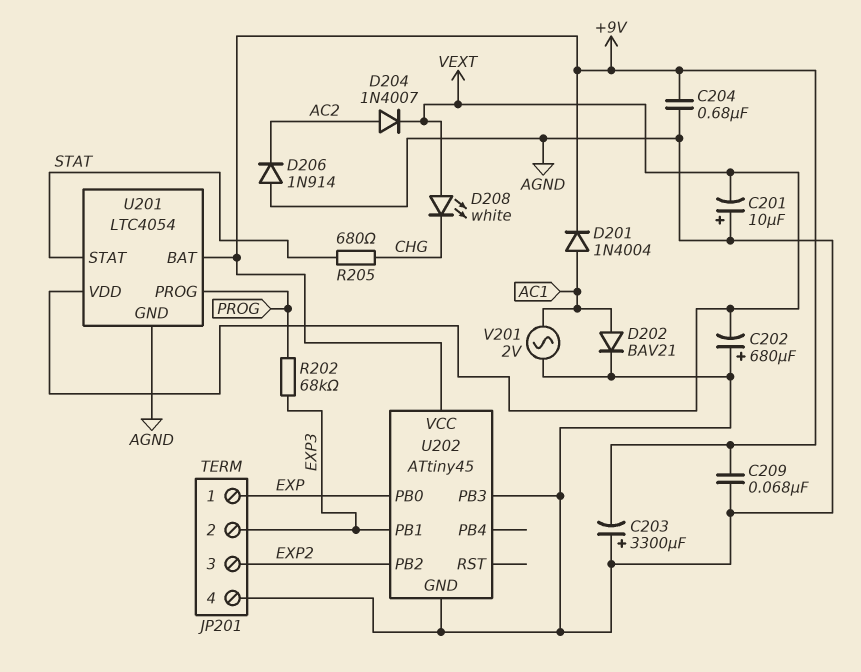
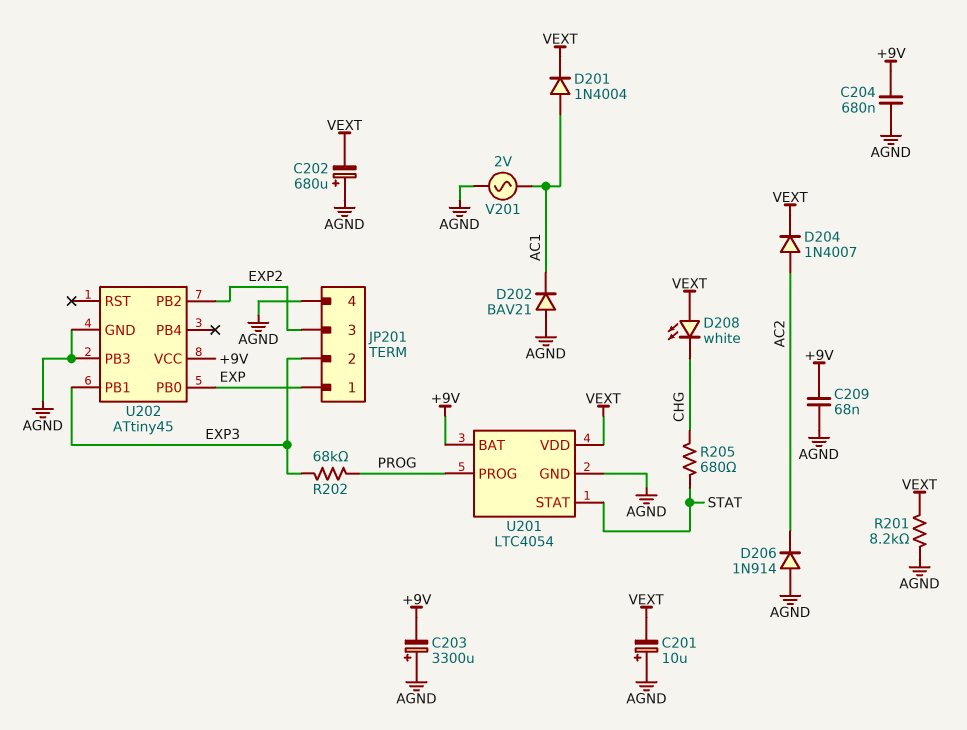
D201: diode 1N4004 (A AC1, K +9V) -> diode 1N4004 (A AC1, K VEXT)
D202: diode BAV21 (A AC1, K AGND) -> diode BAV21 (A AGND, K AC1)
R201: none -> 8.2k (AGND, VEXT)

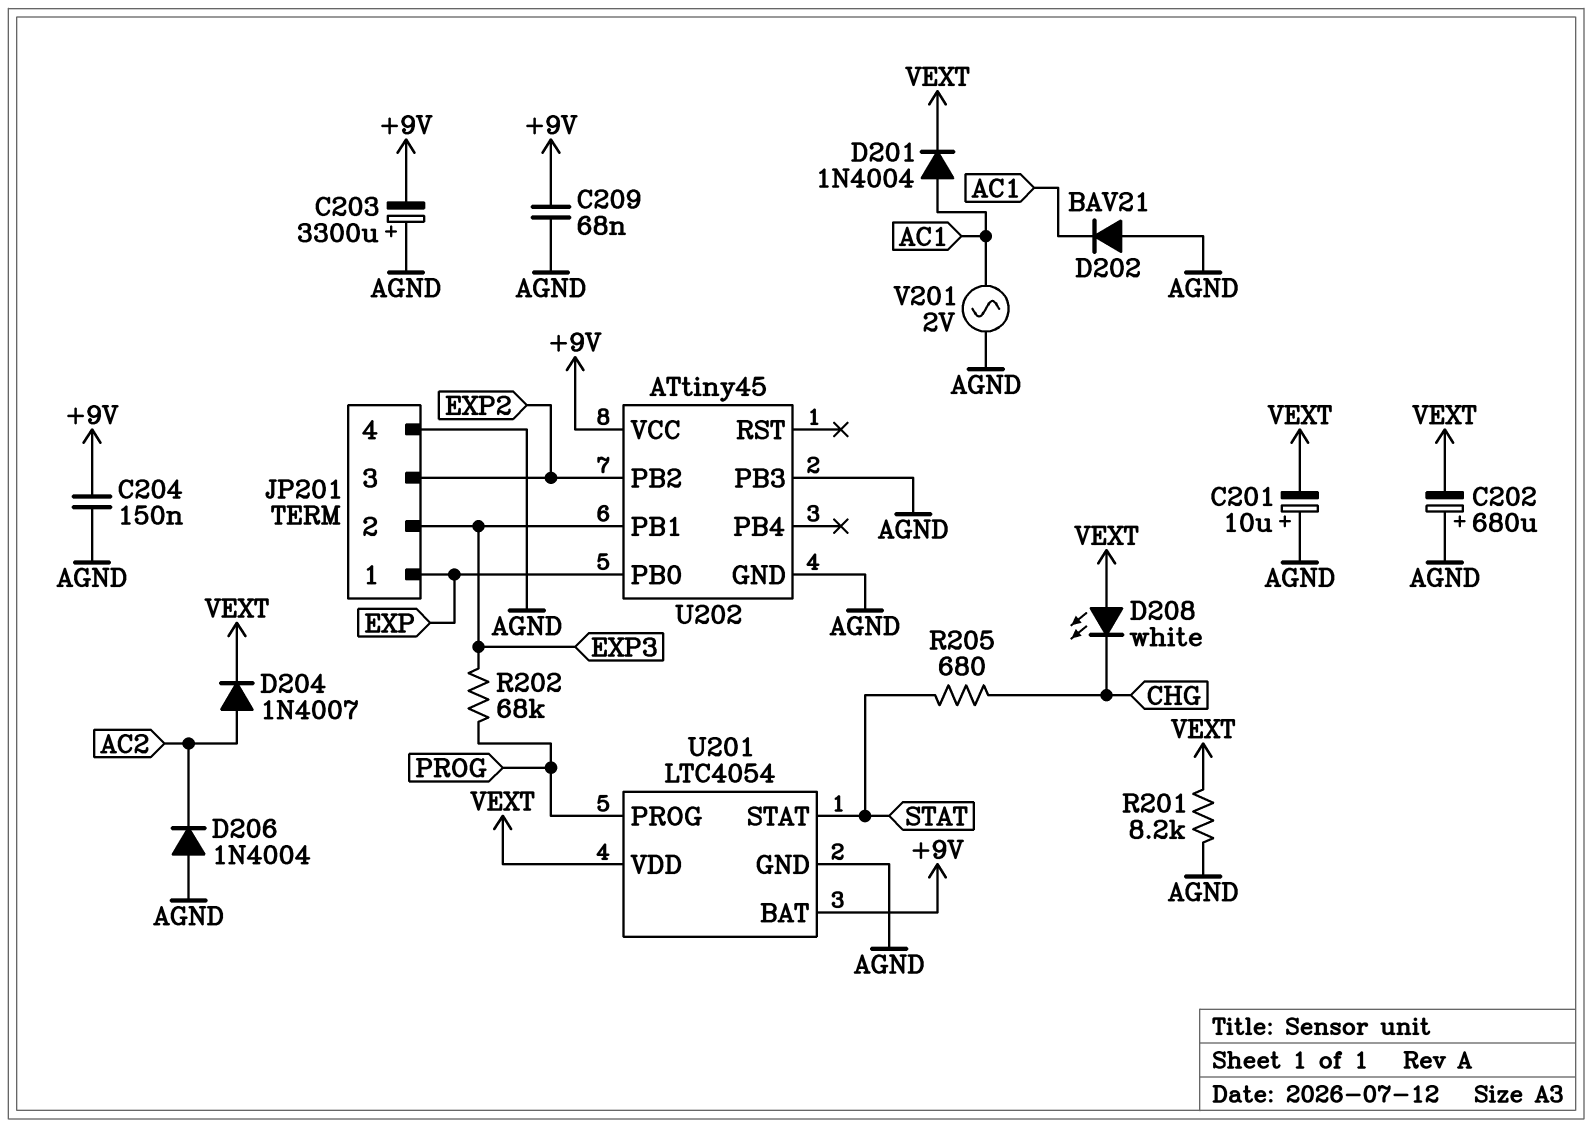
C204: 680nF (+9V, AGND) -> 150nF (+9V, AGND)
D206: diode 1N914 (A AGND, K AC2) -> diode 1N4004 (A AGND, K AC2)

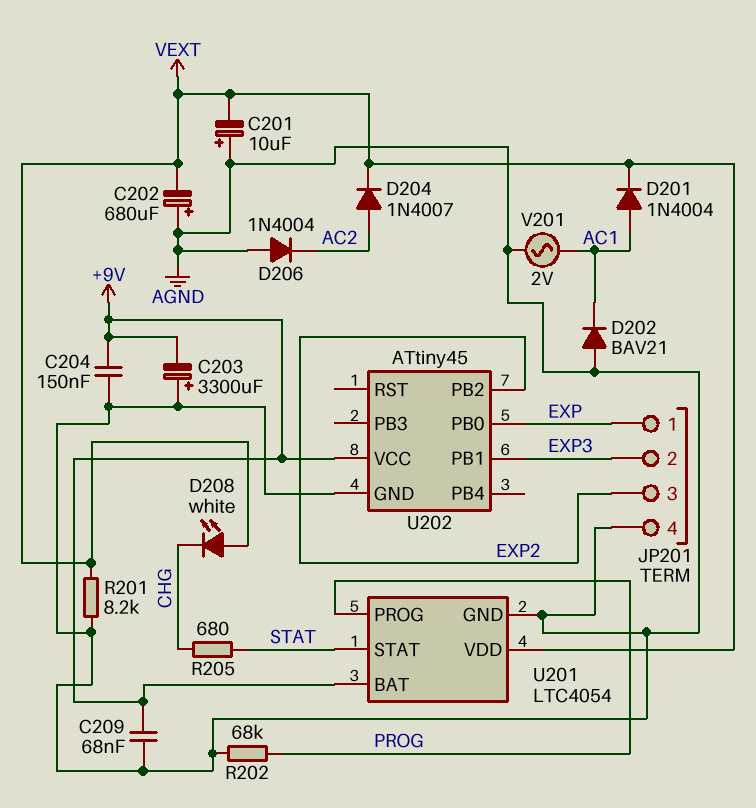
R202: 68k (EXP3, PROG) -> 68k (AGND, PROG)
U202 pin PB3: AGND -> none

